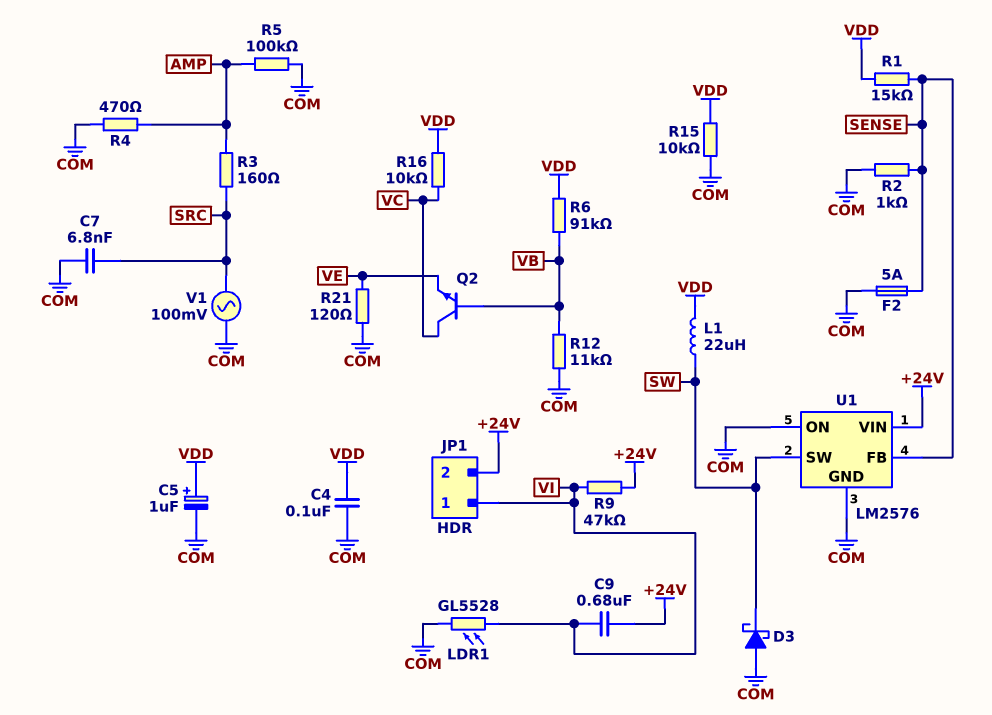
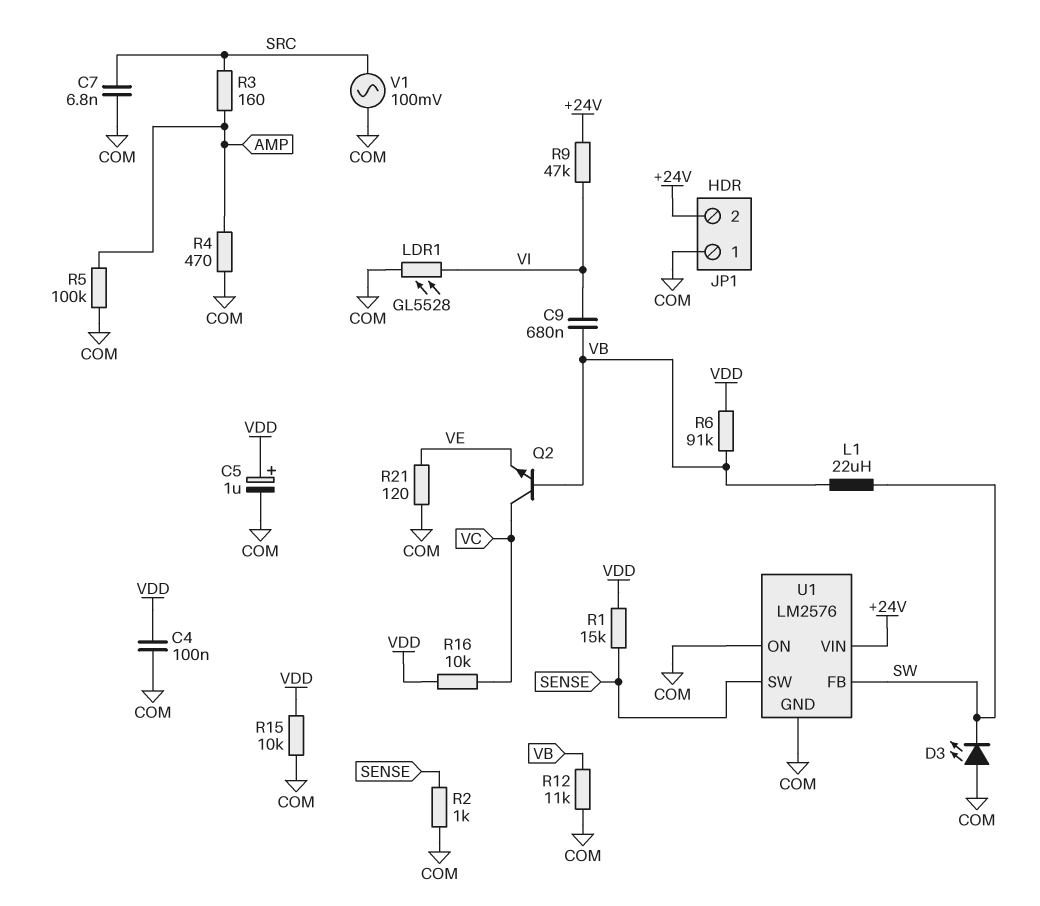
C9: 680nF (+24V, VI) -> 680nF (VB, VI)
D3: schottky (A COM, K SW) -> LED (A COM, K SW)
F2: 5A (COM, SENSE) -> none
JP1 pin 1: VI -> COM
L1: 22uH (SW, VDD) -> 22uH (SW, VB)
U1 pin FB: SENSE -> SW
U1 pin SW: SW -> SENSE

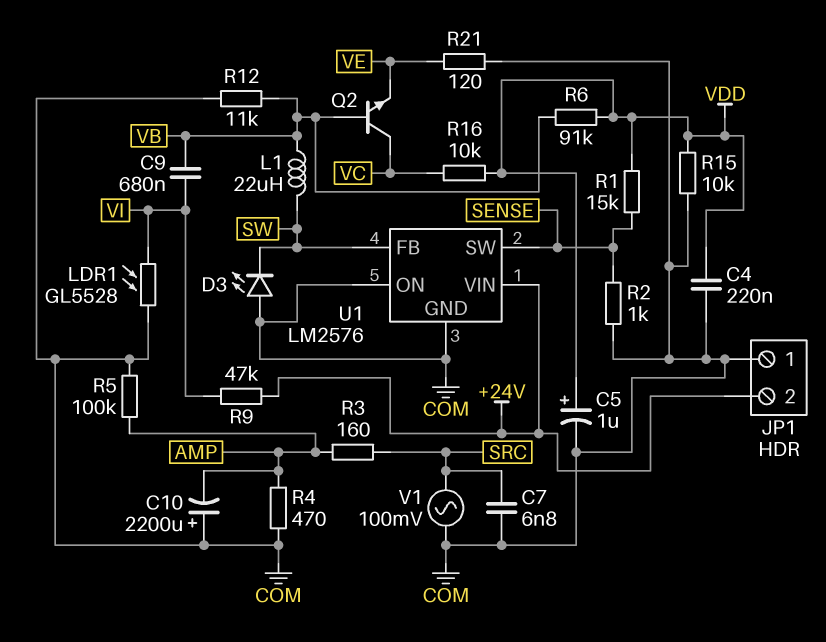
C4: 100nF (COM, VDD) -> 220nF (COM, VDD)
C10: none -> 2200uF (plus COM, minus AMP)

